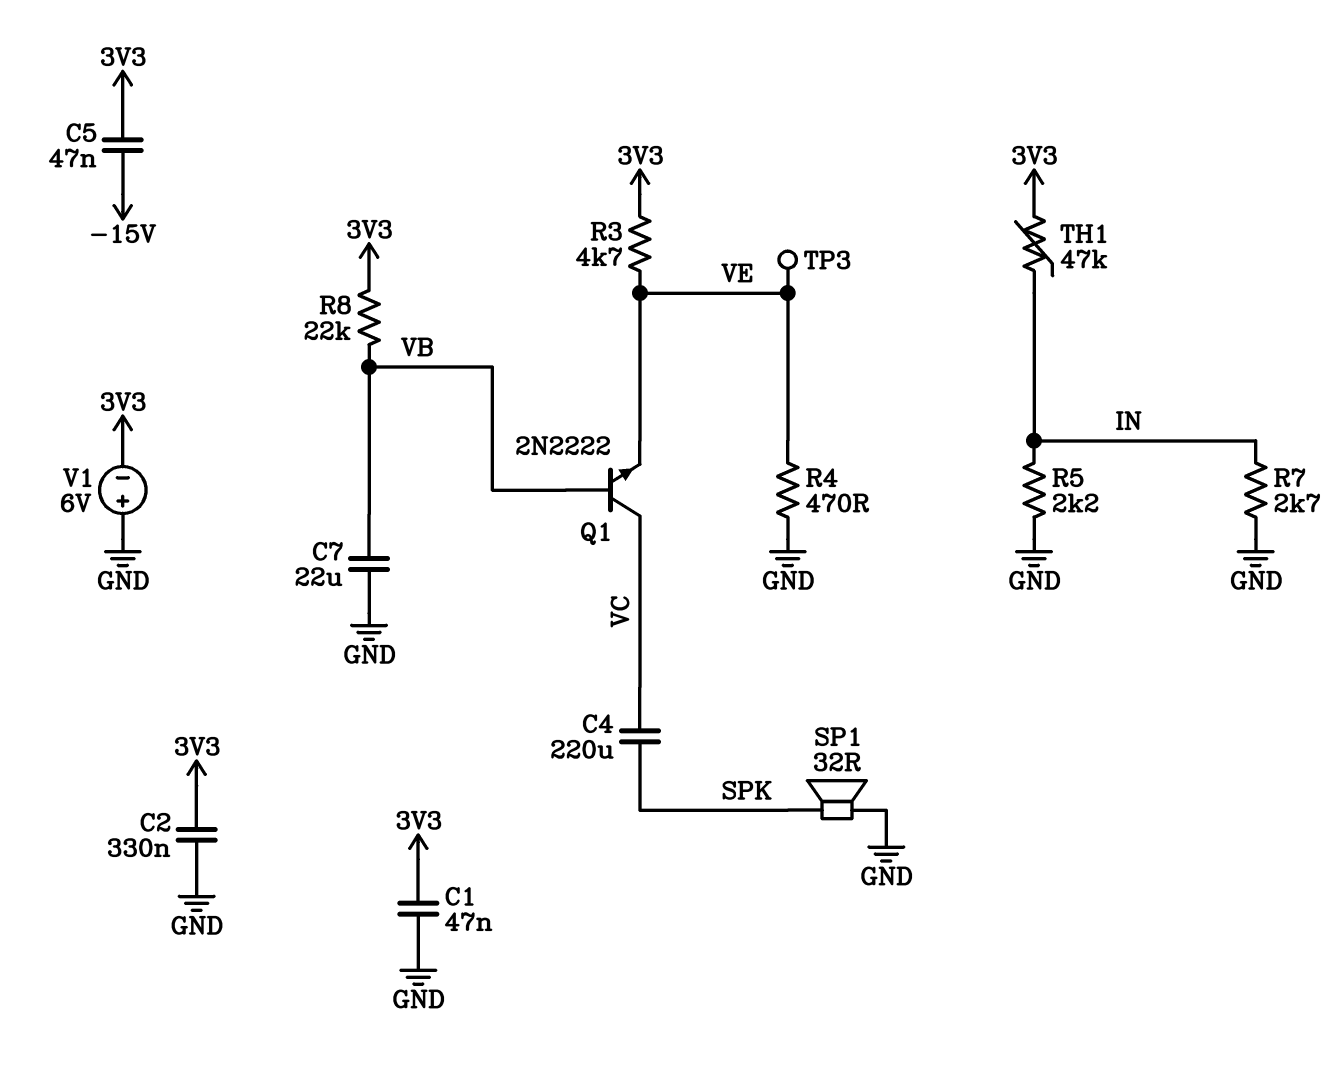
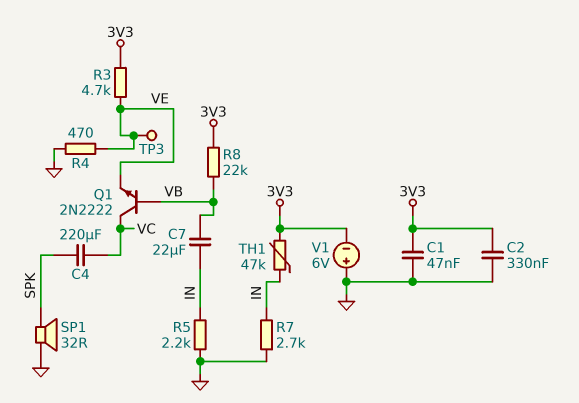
C5: 47nF (-15V, 3V3) -> none
C7: 22uF (GND, VB) -> 22uF (IN, VB)

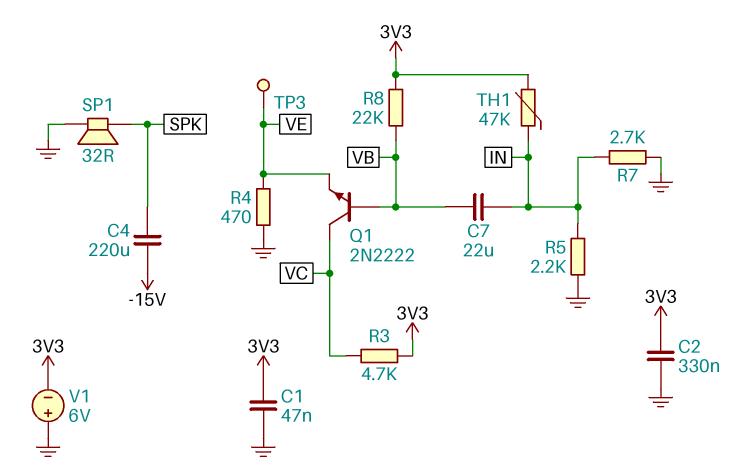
C4: 220uF (SPK, VC) -> 220uF (-15V, SPK)
R3: 4.7k (3V3, VE) -> 4.7k (3V3, VC)

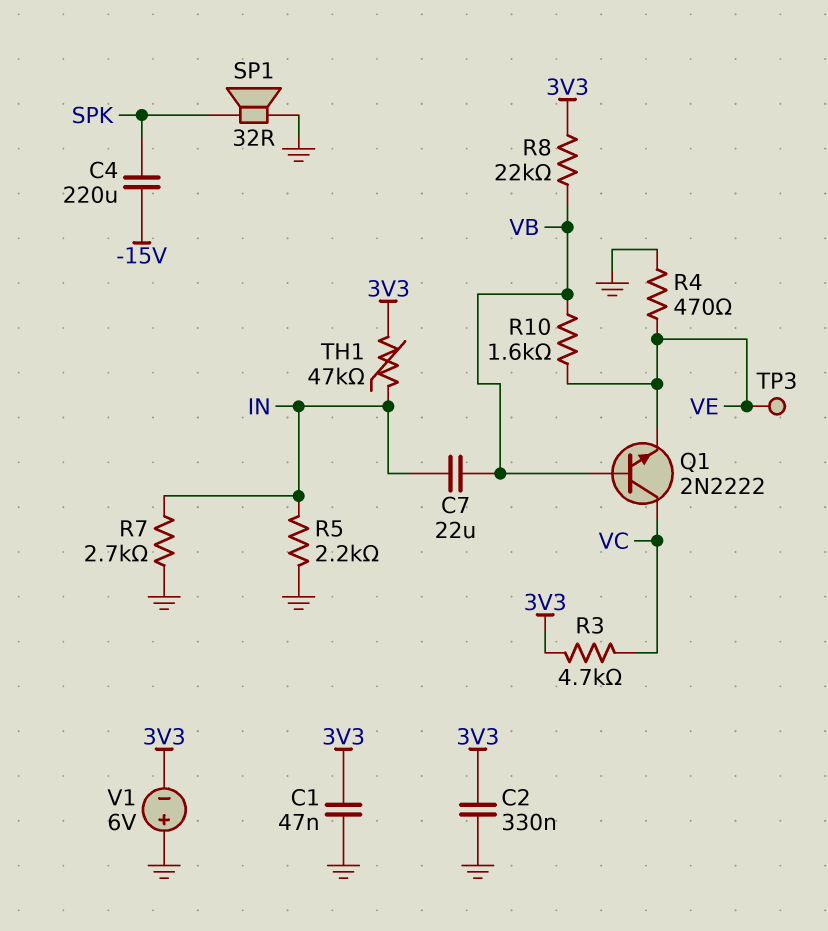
R10: none -> 1.6k (VB, VE)

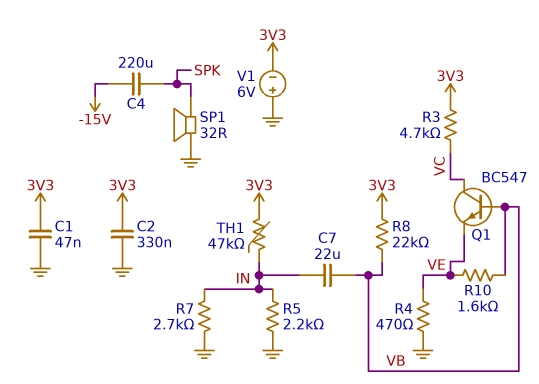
Q1: NPN 2N2222 (B VB, C VC, E VE) -> NPN BC547 (B VB, C VC, E VE)
TP3: test point (VE) -> none

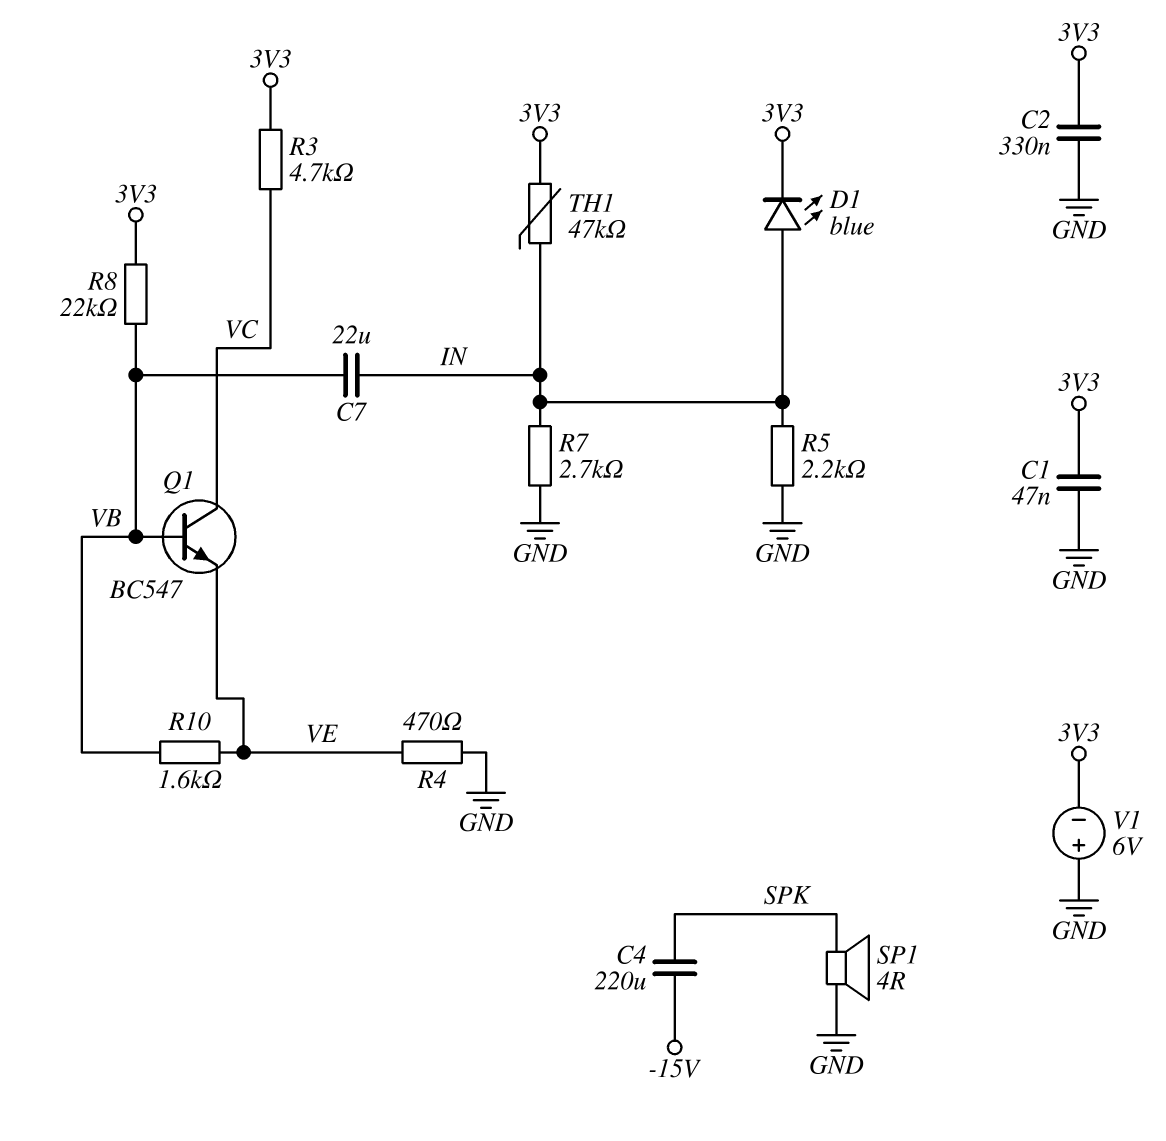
D1: none -> LED blue (A IN, K 3V3)
SP1: speaker 32R (GND, SPK) -> speaker 4R (GND, SPK)

